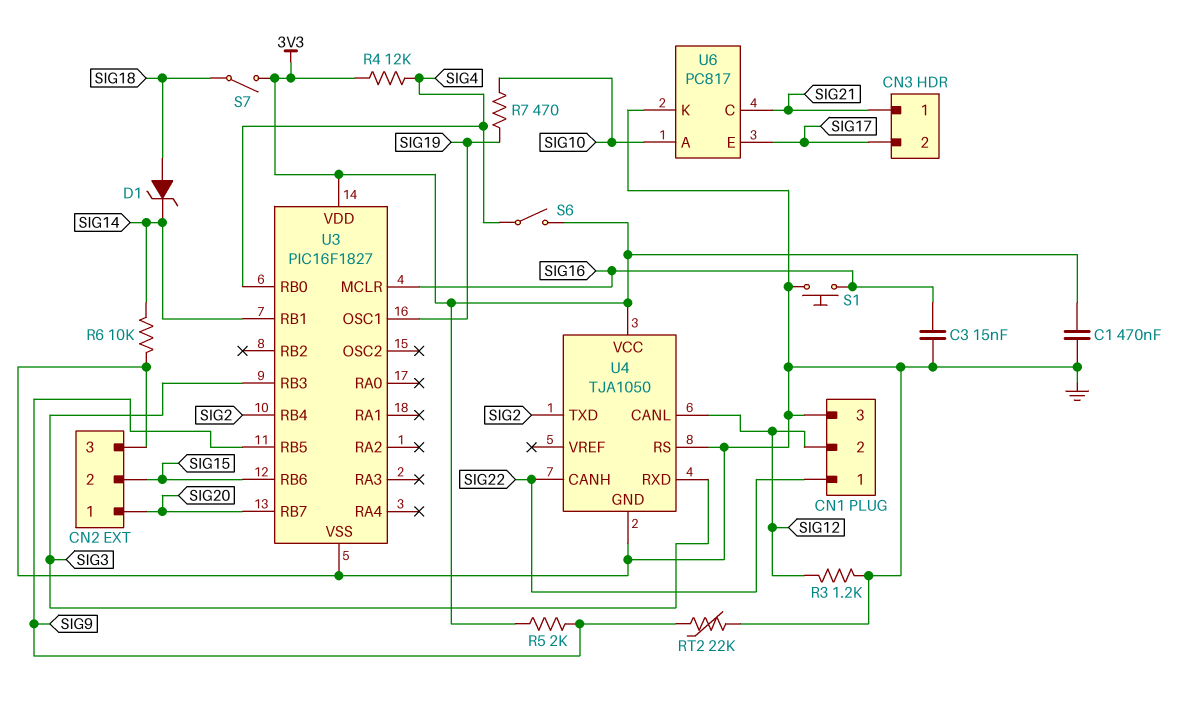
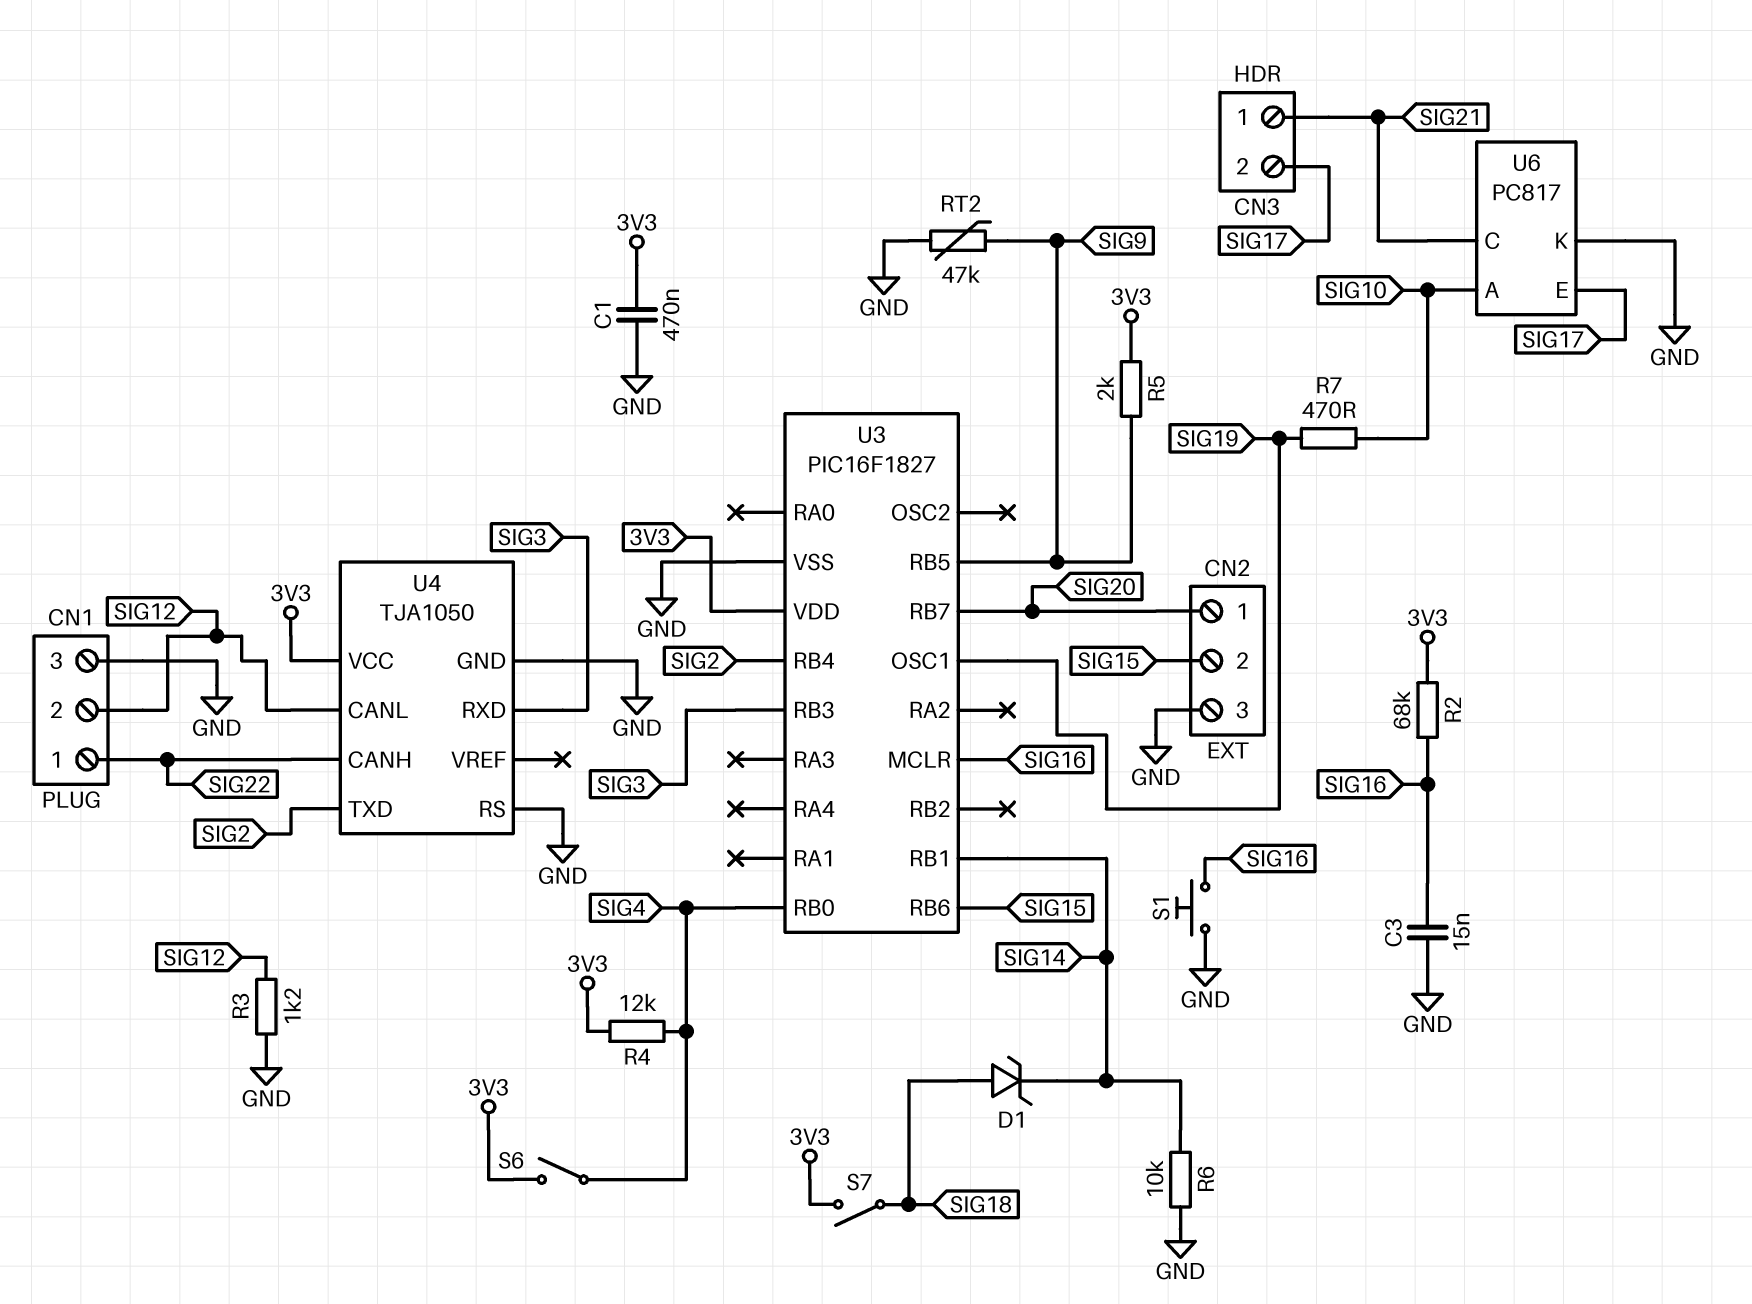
R2: none -> 68k (3V3, SIG16)
RT2: 22k (GND, SIG9) -> 47k (GND, SIG9)

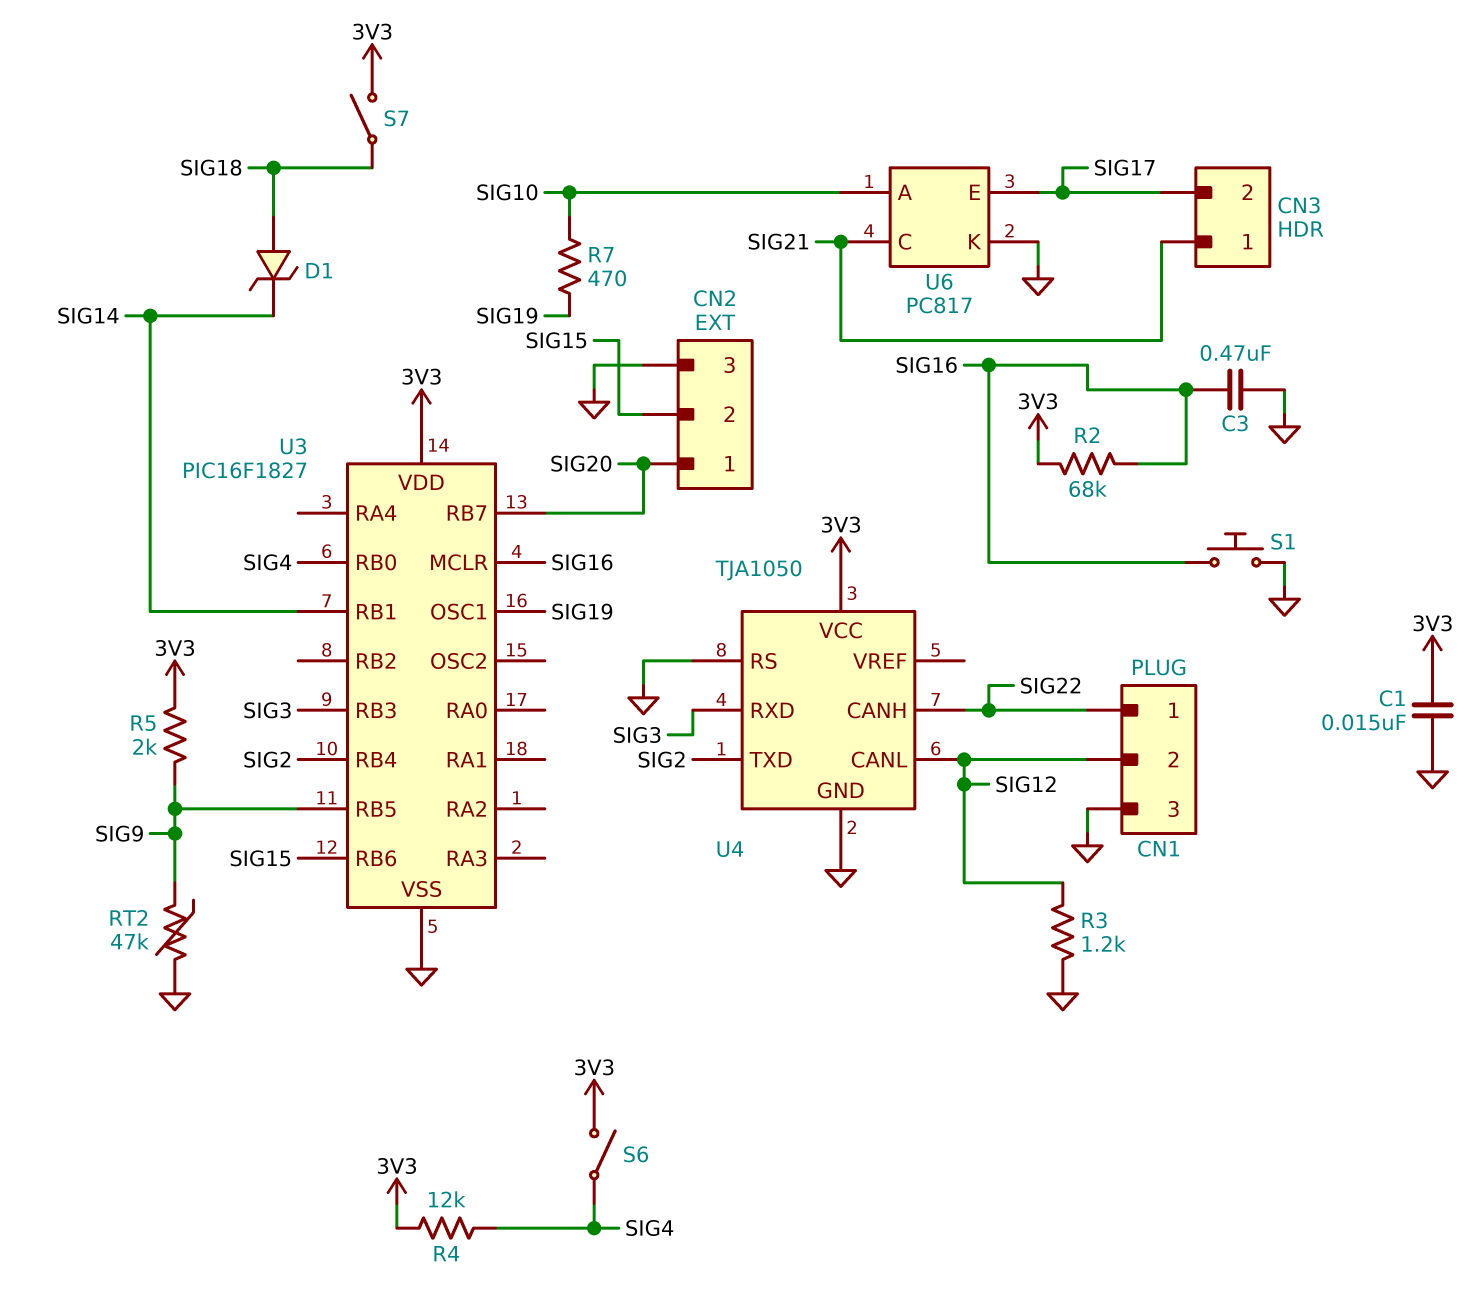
C1: 470nF (3V3, GND) -> 15nF (3V3, GND)
C3: 15nF (GND, SIG16) -> 470nF (GND, SIG16)
R6: 10k (GND, SIG14) -> none

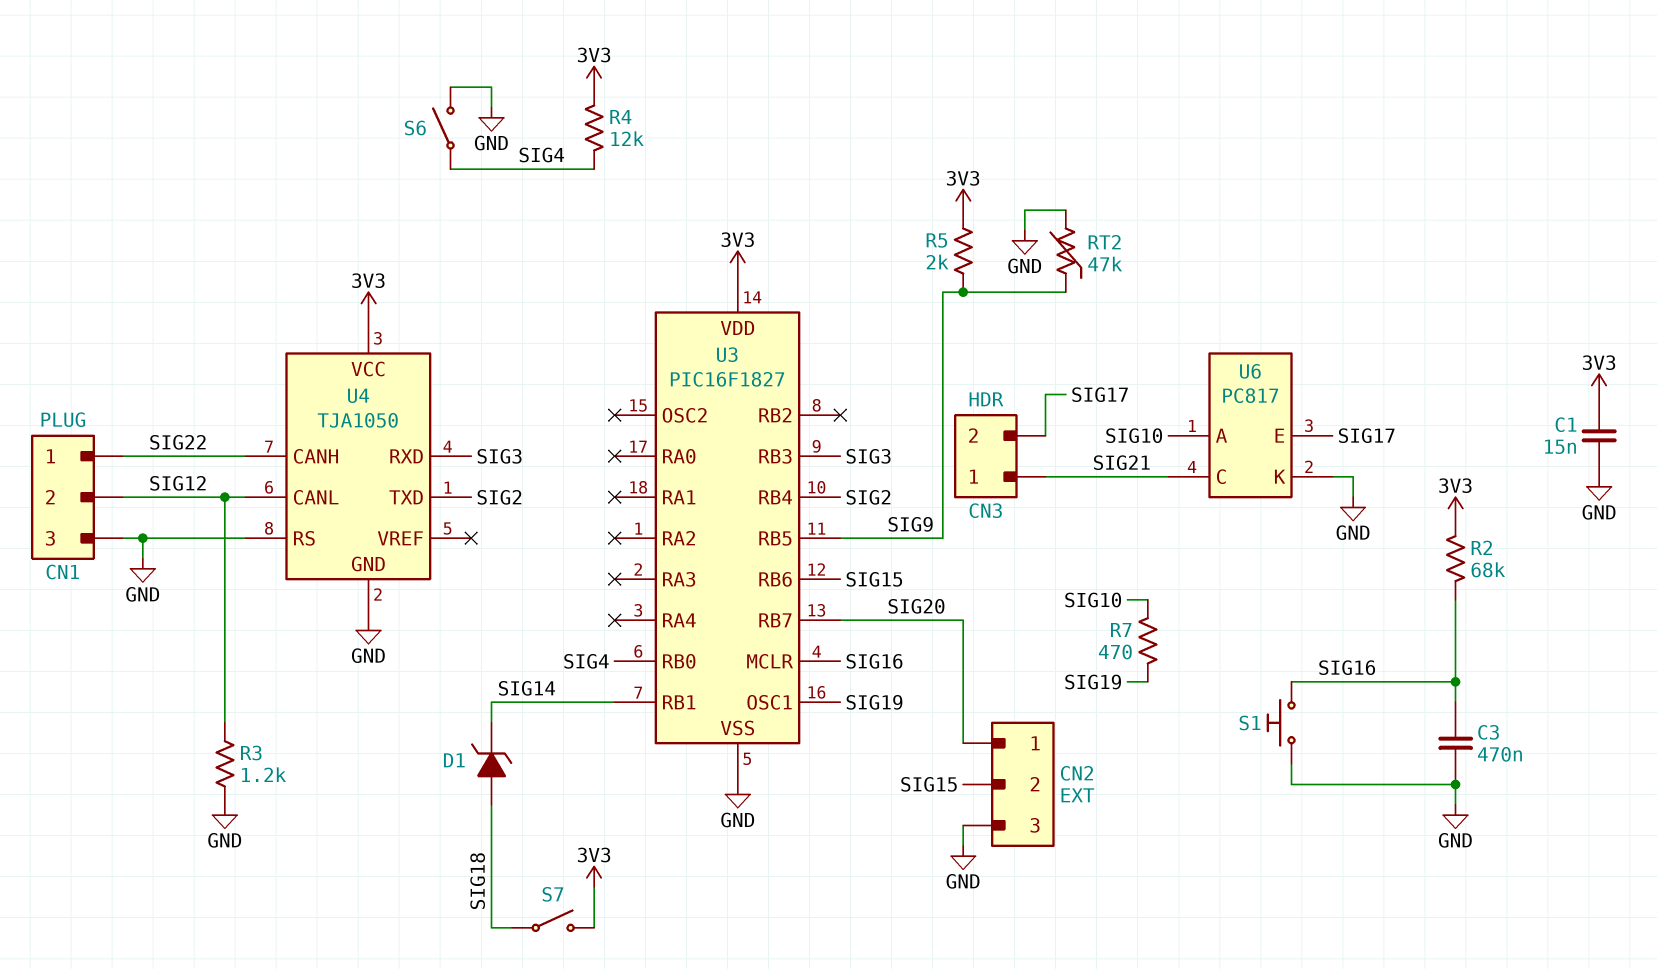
S6: switch (3V3, SIG4) -> switch (GND, SIG4)

